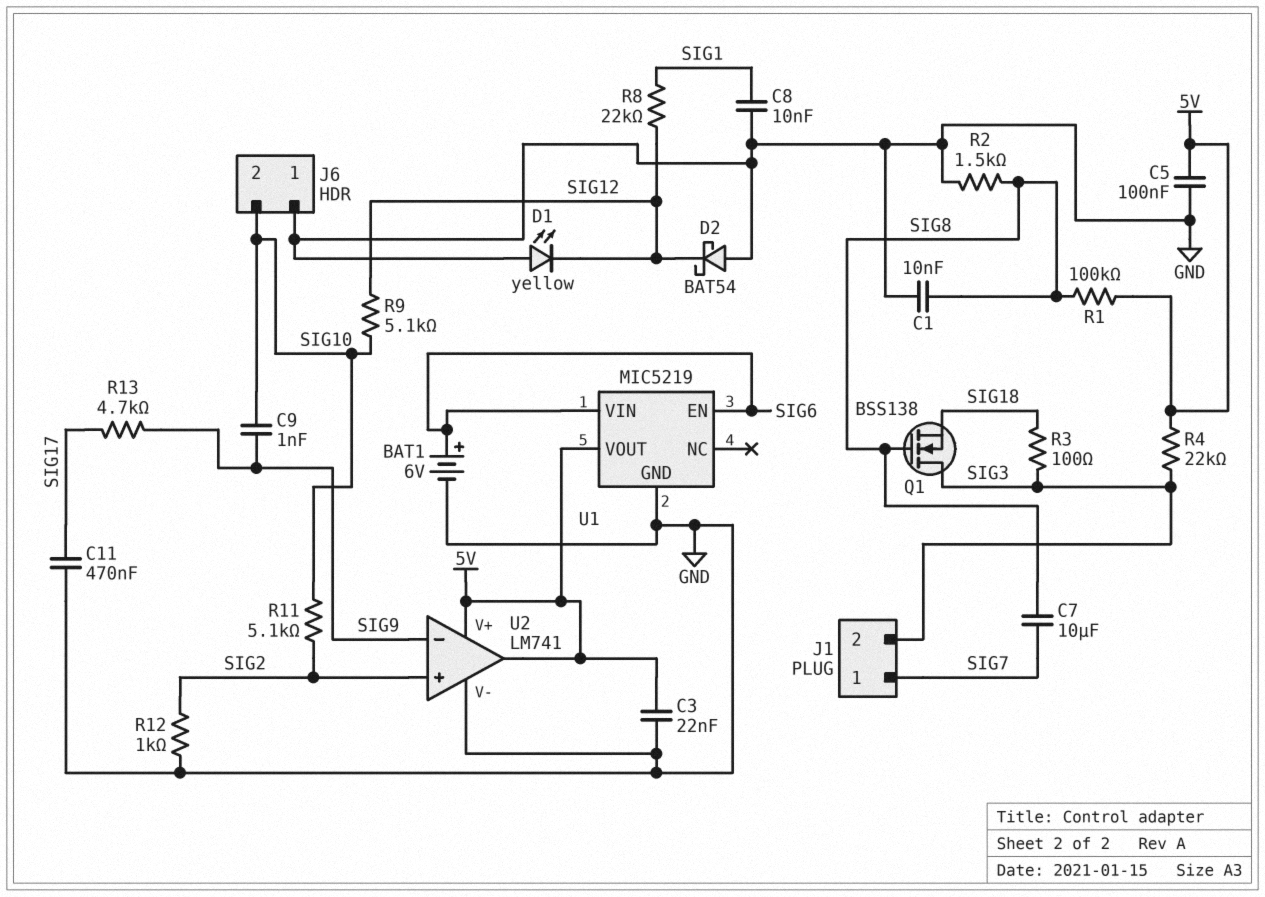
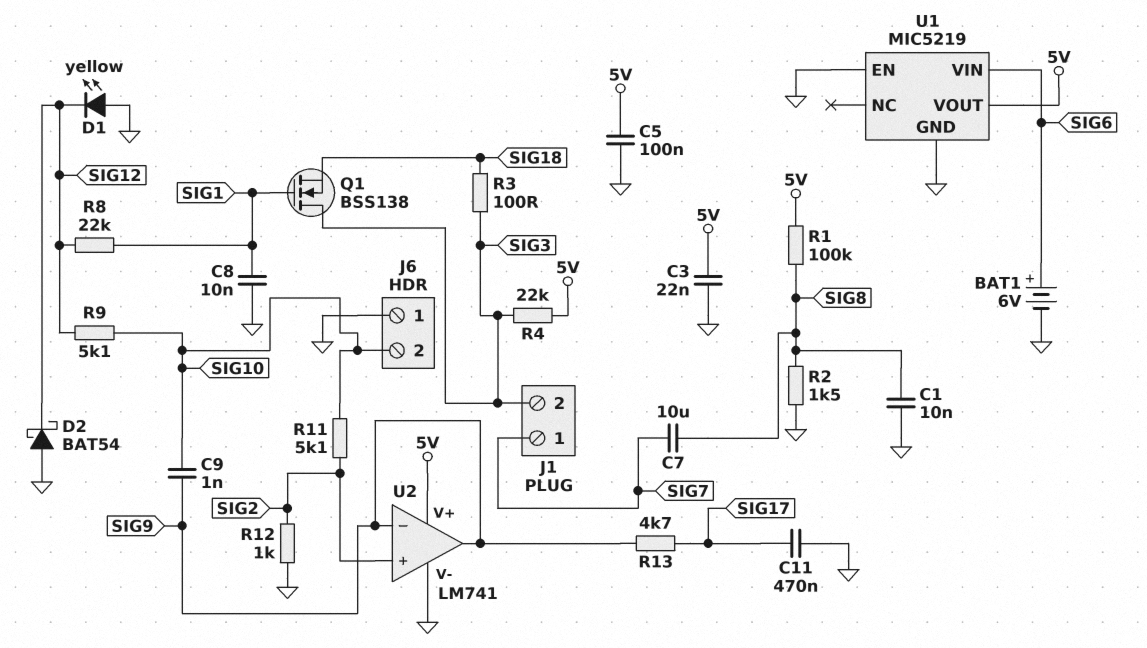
Q1: NMOS BSS138 (G SIG8, D SIG3, S SIG18) -> NMOS BSS138 (G SIG1, D SIG3, S SIG18)
U1 pin EN: SIG6 -> GND
U2 pin out: 5V -> SIG9

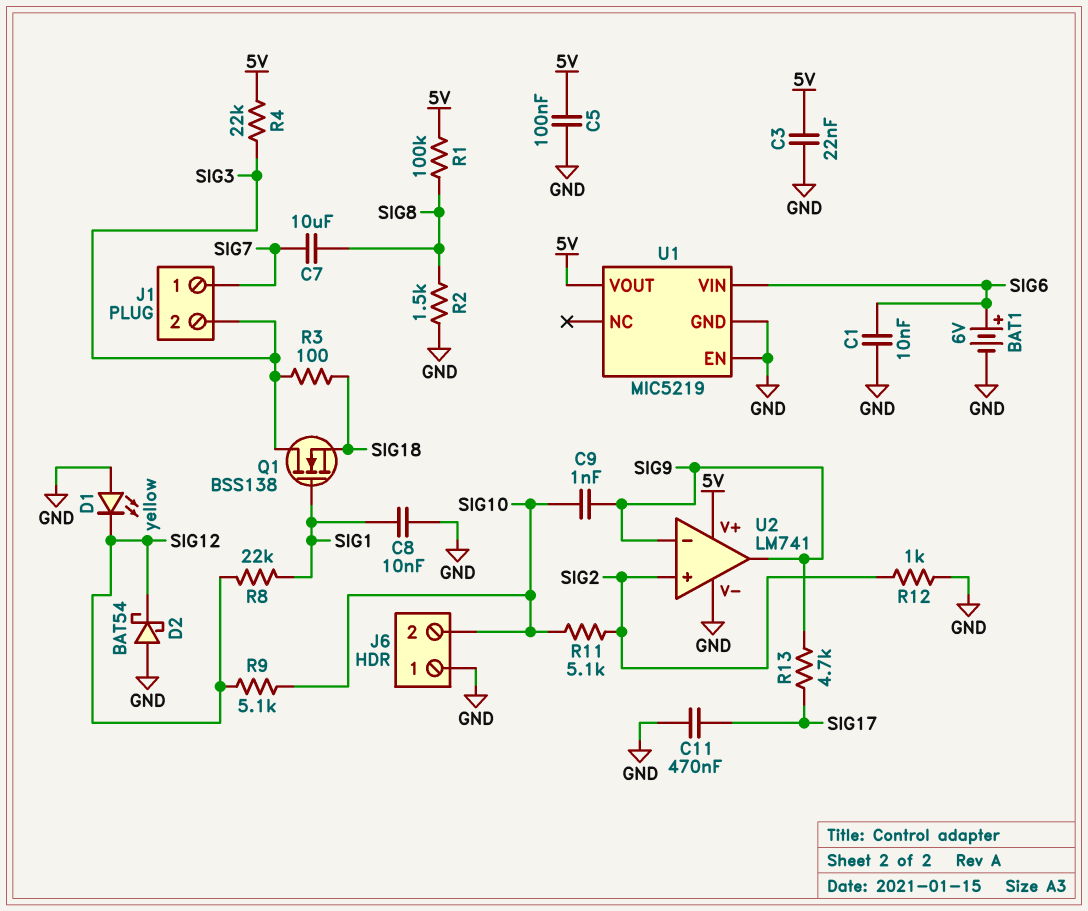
C1: 10nF (GND, SIG8) -> 10nF (GND, SIG6)

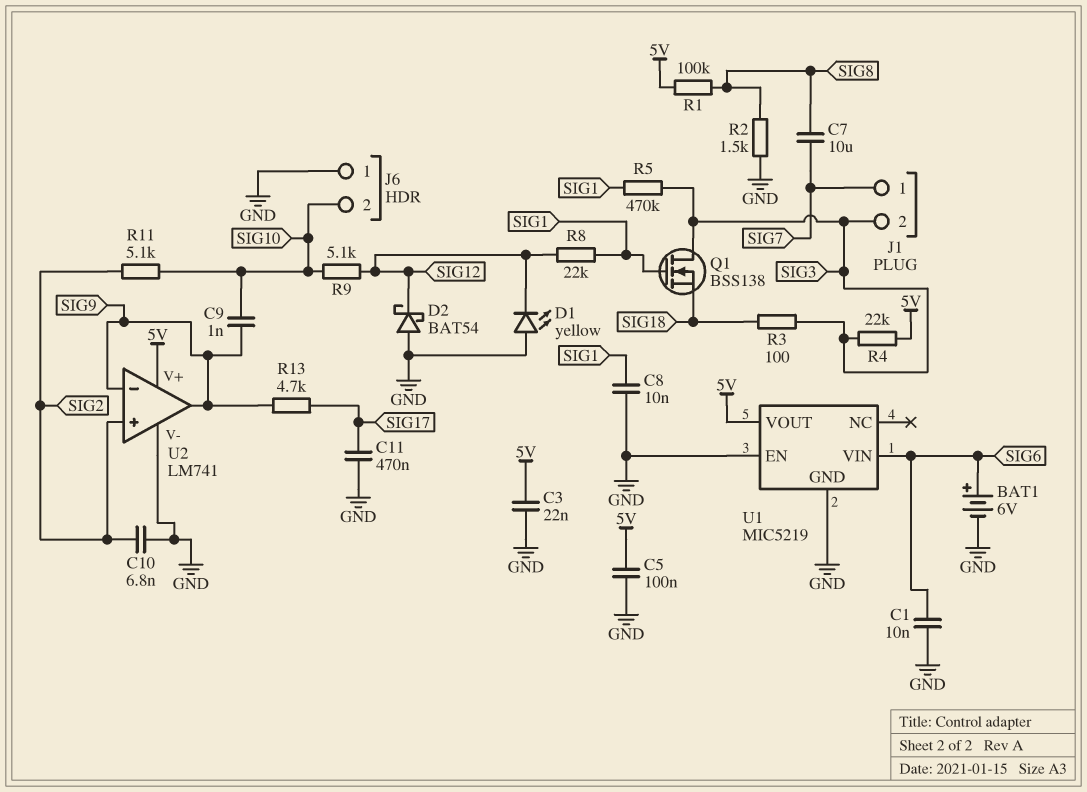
C10: none -> 6.8nF (GND, SIG2)
R5: none -> 470k (SIG1, SIG3)
R12: 1k (GND, SIG2) -> none

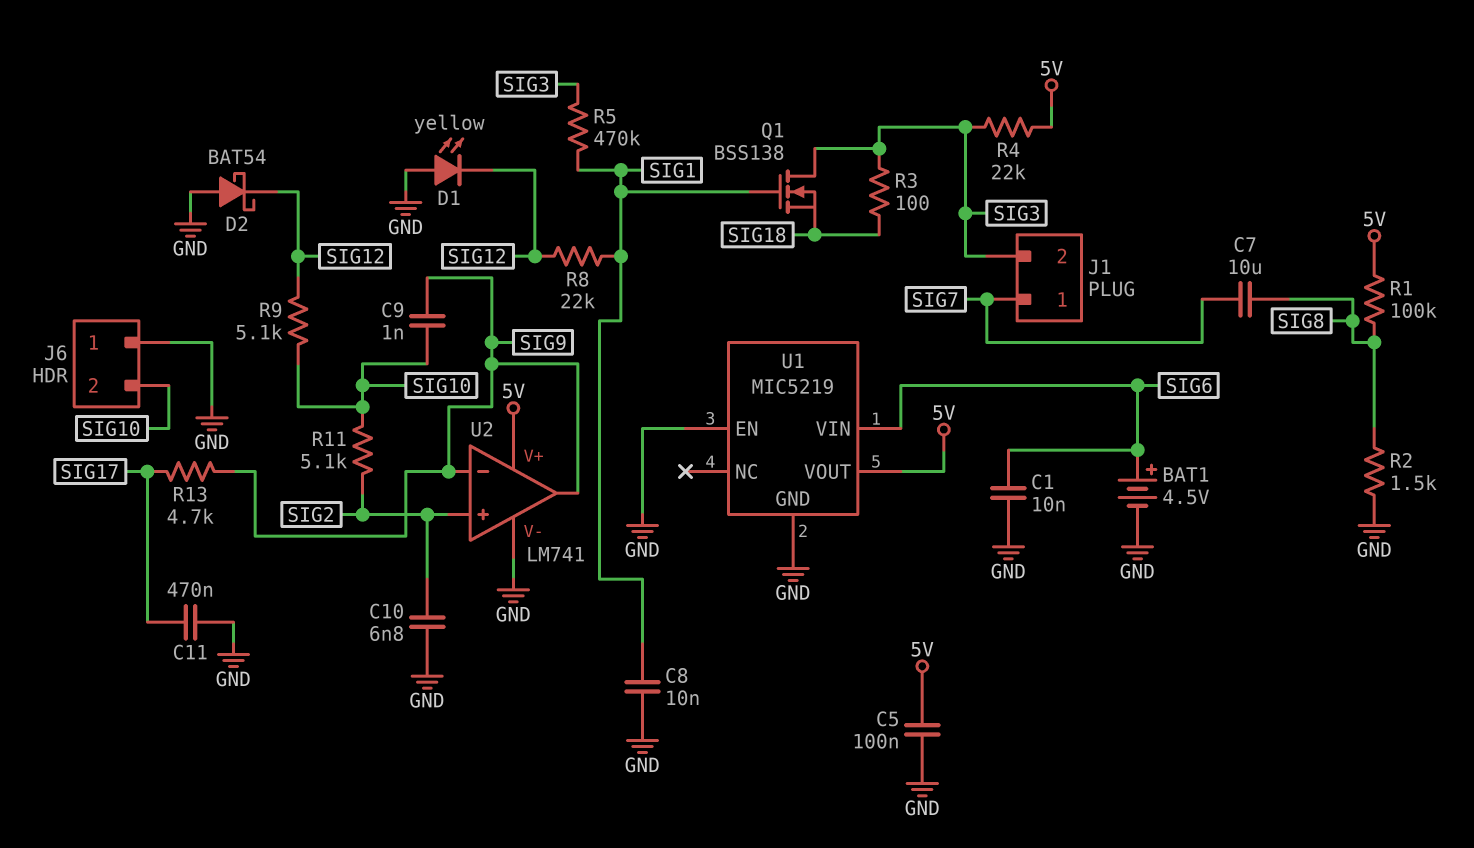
BAT1: 6V (plus SIG6, minus GND) -> 4.5V (plus SIG6, minus GND)
C3: 22nF (5V, GND) -> none

